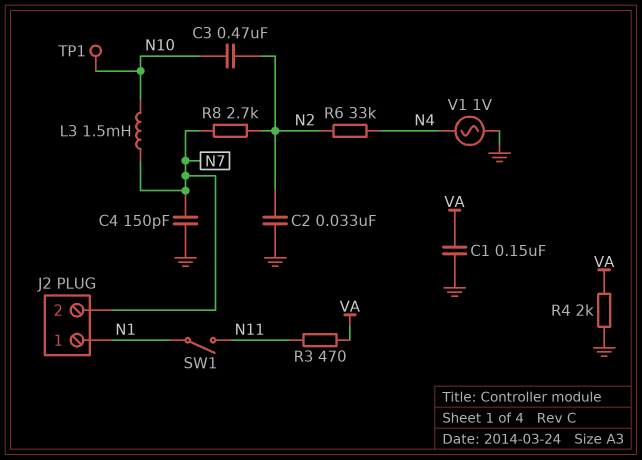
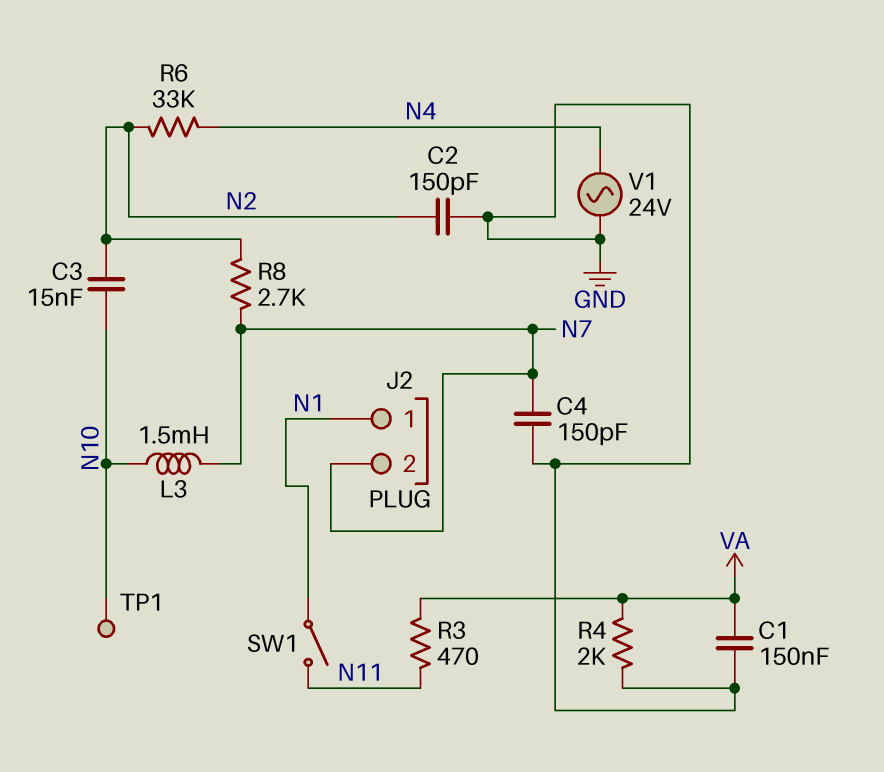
C2: 33nF (GND, N2) -> 150pF (GND, N2)
C3: 470nF (N2, N10) -> 15nF (N2, N10)
V1: AC 1V (GND, N4) -> AC 24V (GND, N4)

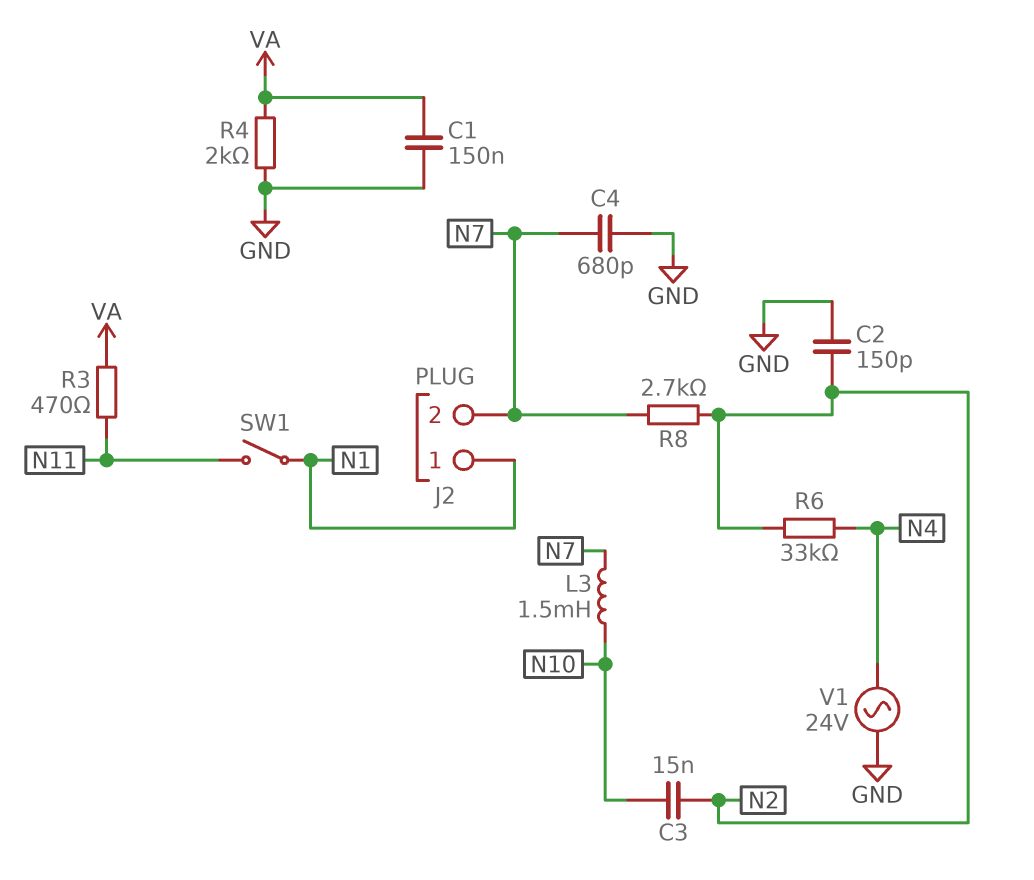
C4: 150pF (GND, N7) -> 680pF (GND, N7)
TP1: test point (N10) -> none

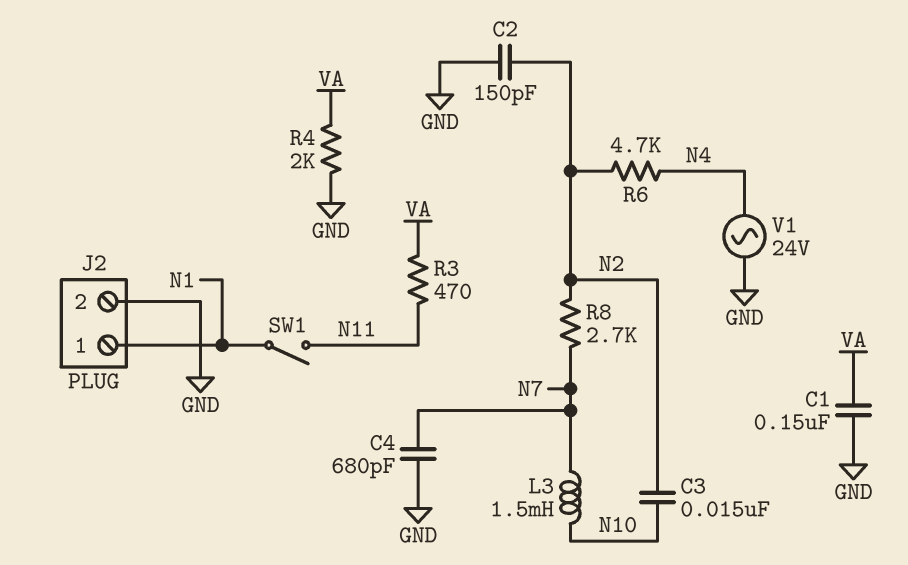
J2 pin 2: N7 -> GND
R6: 33k (N2, N4) -> 4.7k (N2, N4)

